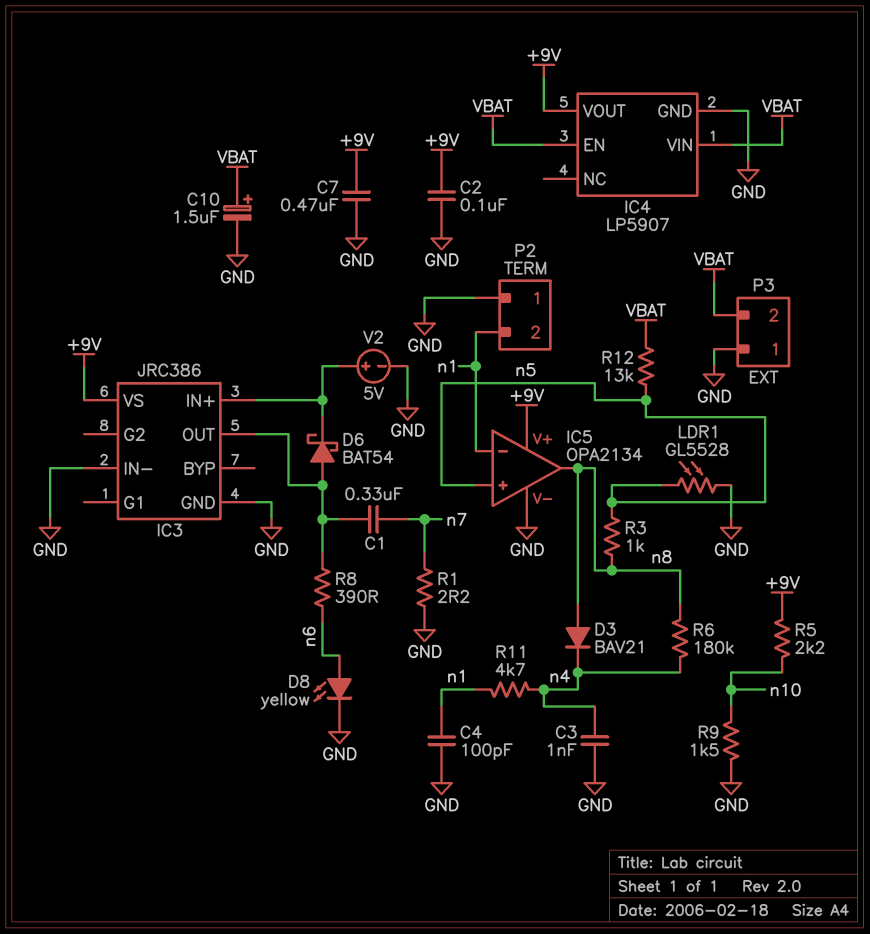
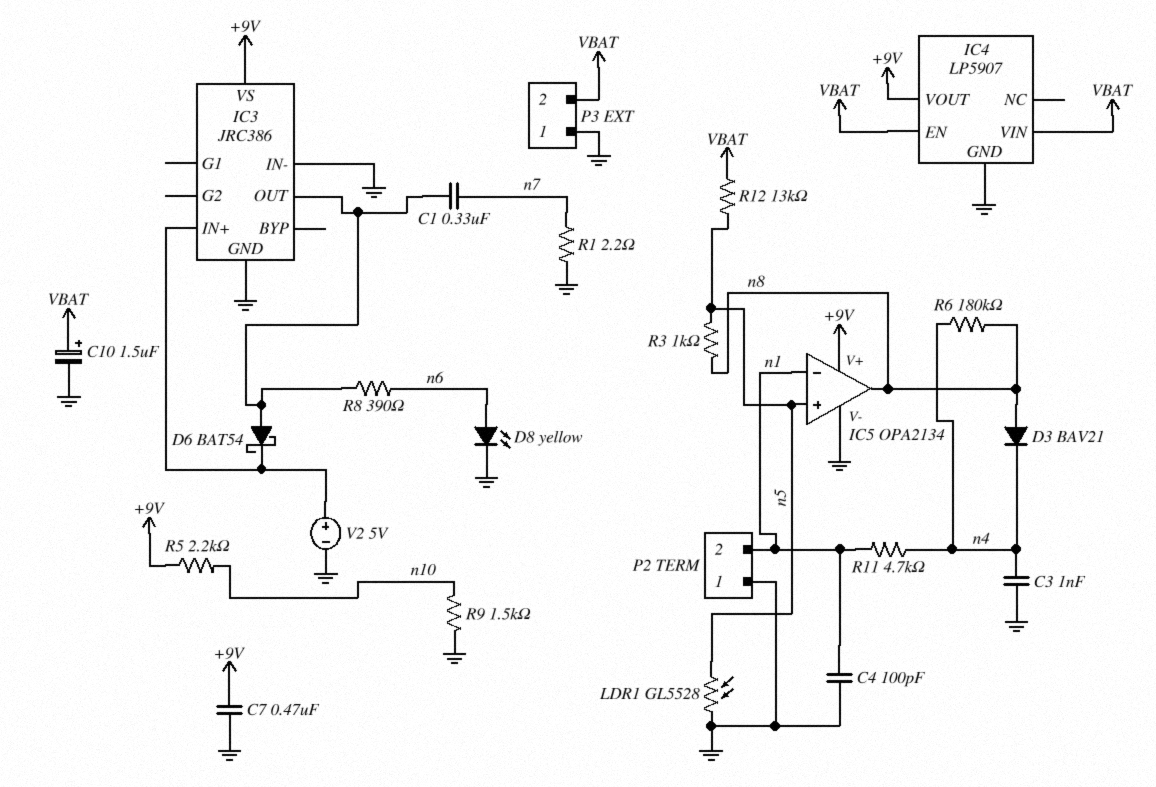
C2: 100nF (+9V, GND) -> none

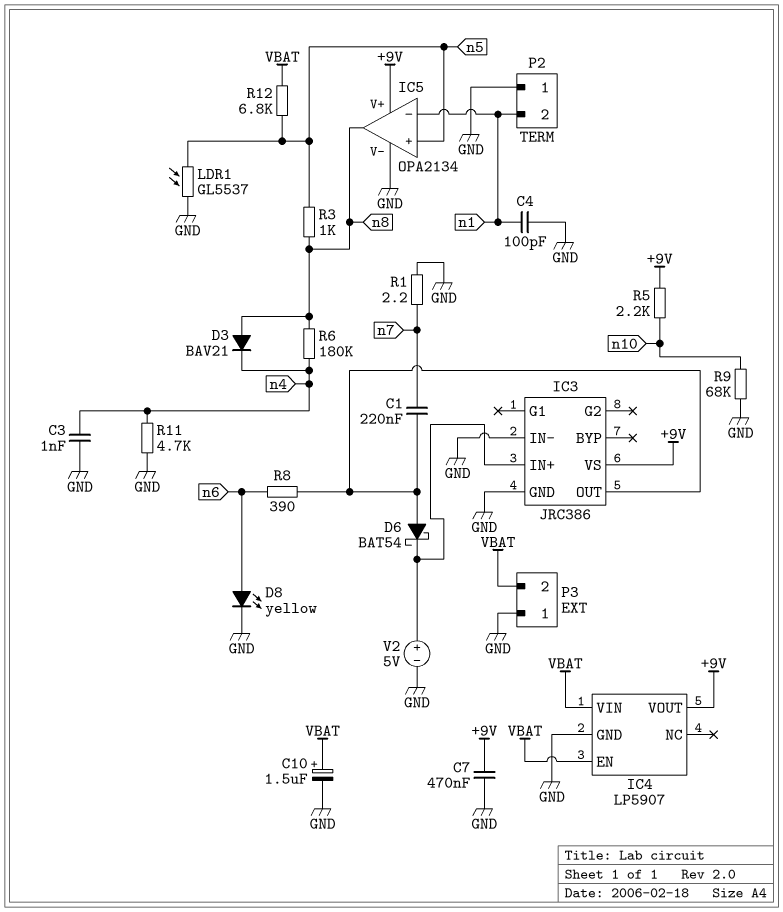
C1: 330nF (IC3/OUT, n7) -> 220nF (IC3/OUT, n7)
LDR1: GL5528 (GND, n5) -> GL5537 (GND, n5)
R9: 1.5k (GND, n10) -> 68k (GND, n10)
R11: 4.7k (n1, n4) -> 4.7k (GND, n4)
R12: 13k (VBAT, n5) -> 6.8k (VBAT, n5)

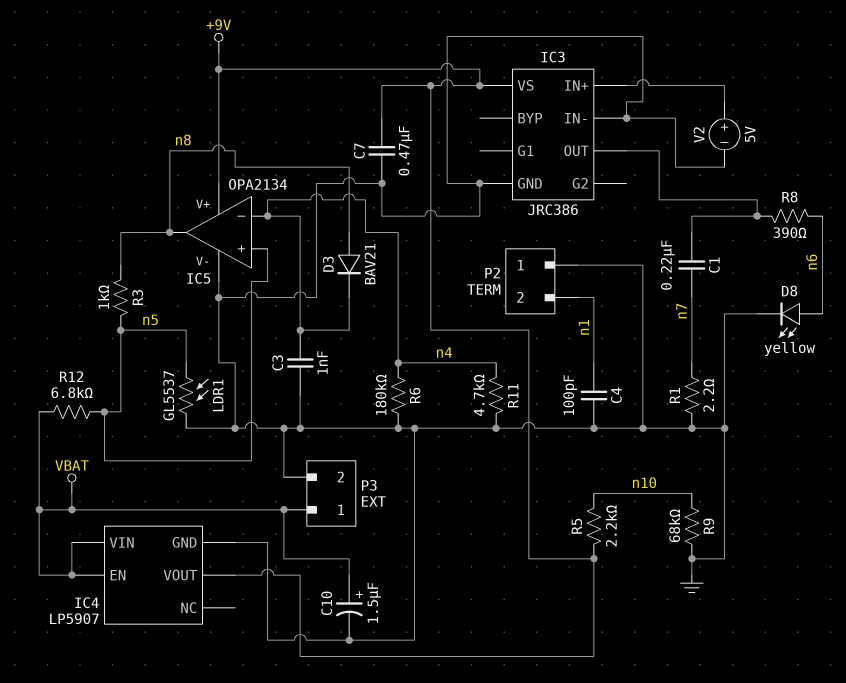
D6: schottky BAT54 (A IC3/OUT, K IC3/IN+) -> none
IC5 pin in-: n1 -> n4
P3 pin 1: GND -> VBAT
P3 pin 2: VBAT -> GND
R6: 180k (n4, n8) -> 180k (GND, n4)

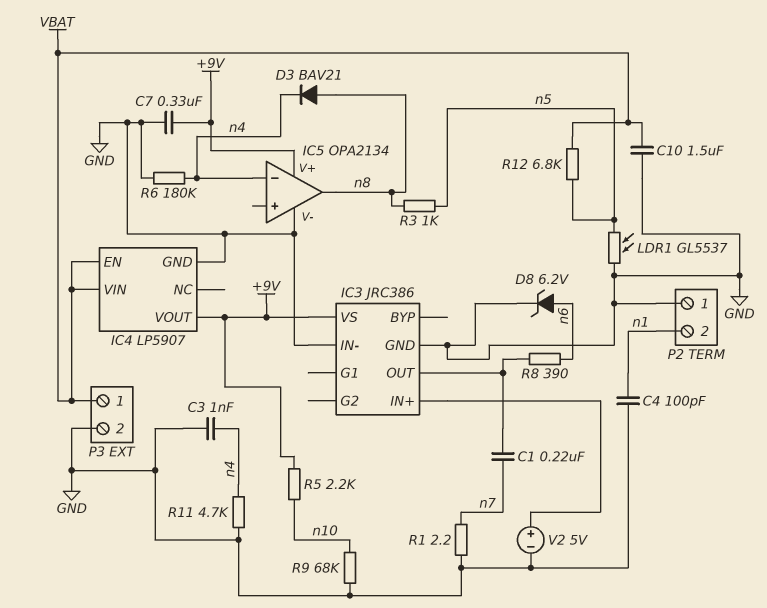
C7: 470nF (+9V, GND) -> 330nF (+9V, GND)
C10: 1.5uF (plus VBAT, minus GND) -> 1.5uF (GND, VBAT)
D8: LED yellow (A n6, K GND) -> zener 6.2V (A n6, K GND)
IC5 pin in+: n5 -> none

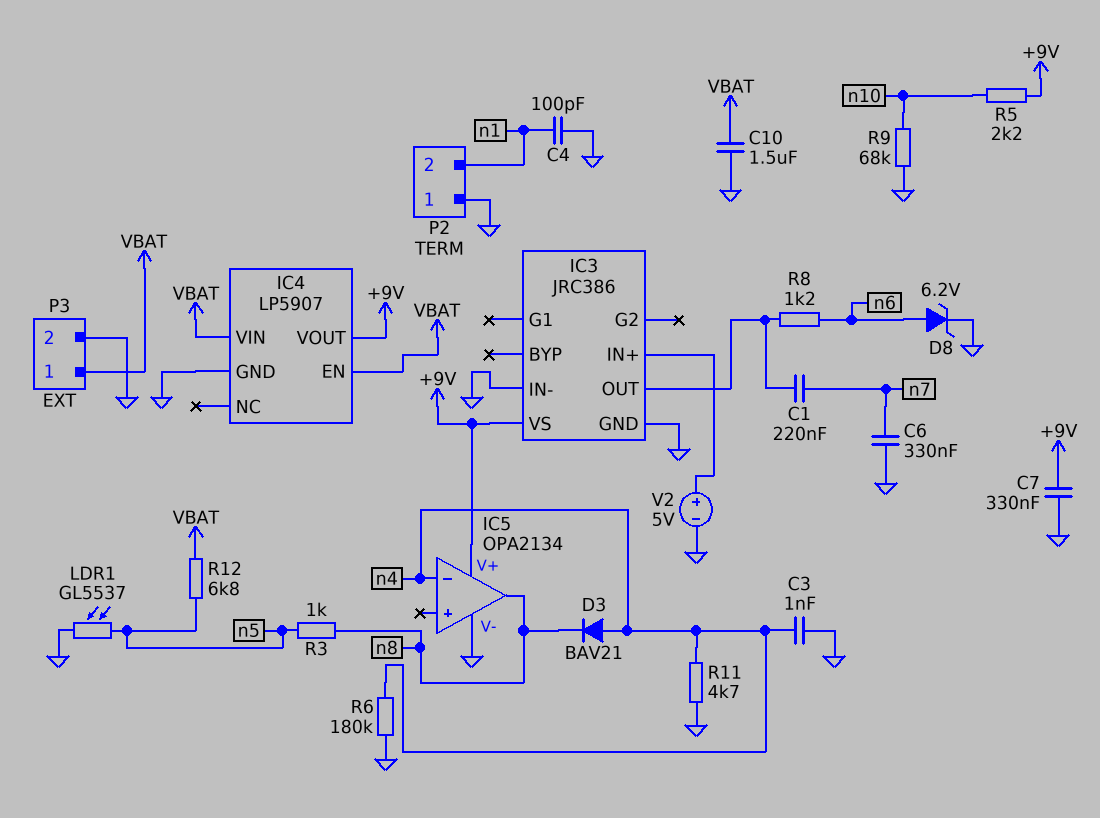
C6: none -> 330nF (GND, n7)
D3: diode BAV21 (A n8, K n4) -> diode BAV21 (A n4, K n8)
R1: 2.2 (GND, n7) -> none
R8: 390 (IC3/OUT, n6) -> 1.2k (IC3/OUT, n6)

